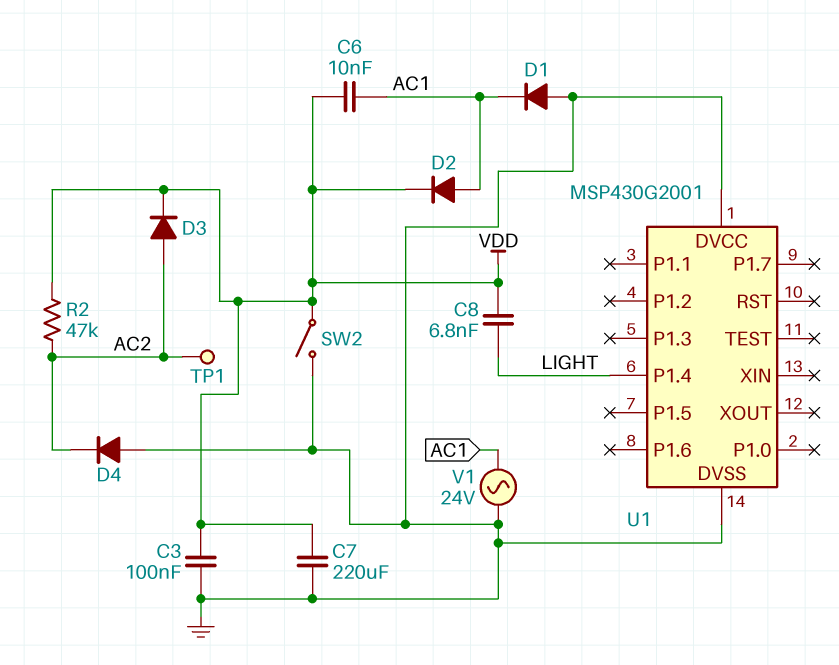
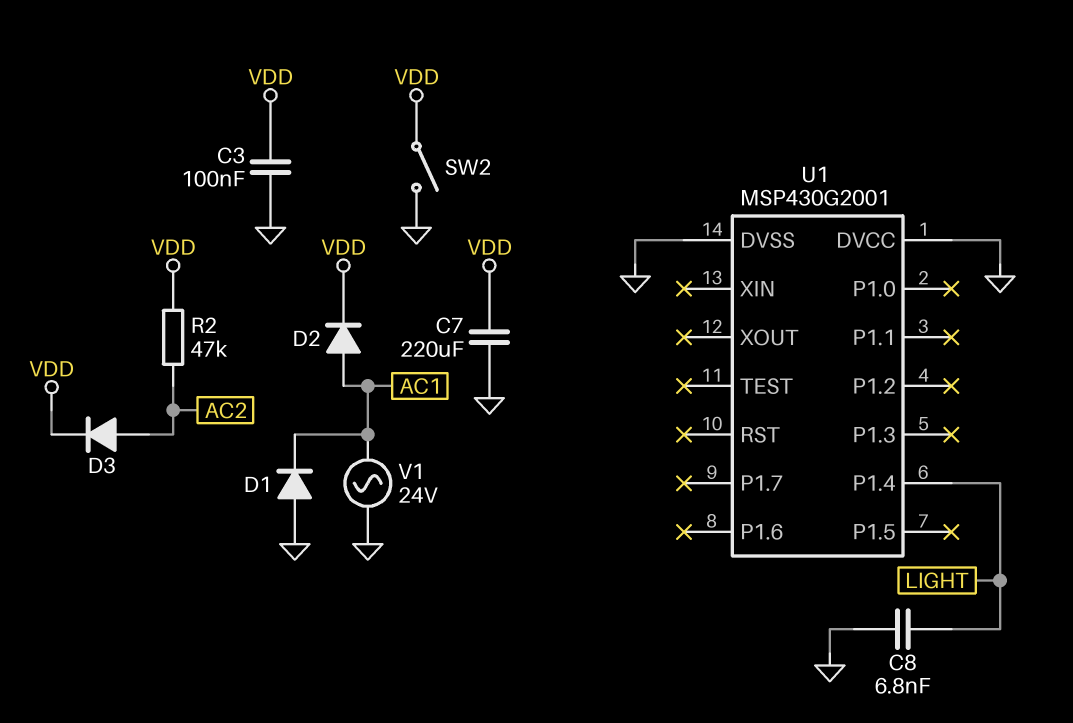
C6: 10nF (AC1, VDD) -> none
C8: 6.8nF (LIGHT, VDD) -> 6.8nF (GND, LIGHT)
D4: diode (A GND, K AC2) -> none
TP1: test point (AC2) -> none

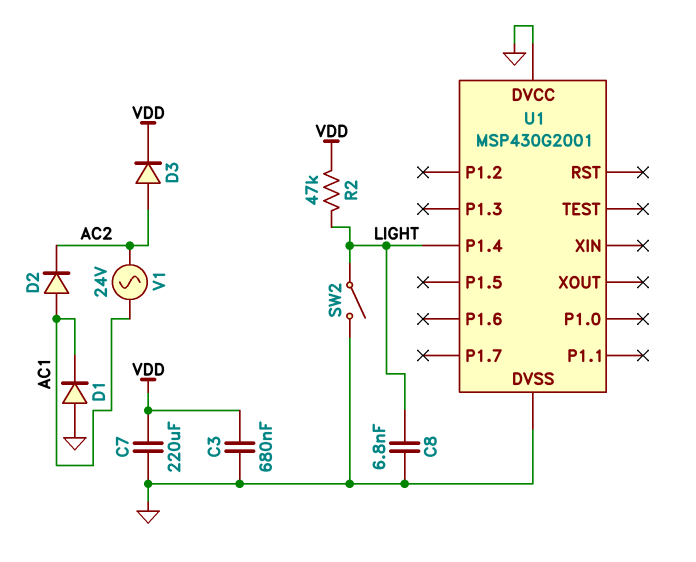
C3: 100nF (GND, VDD) -> 680nF (GND, VDD)
D2: diode (A AC1, K VDD) -> diode (A AC1, K AC2)
R2: 47k (AC2, VDD) -> 47k (LIGHT, VDD)
SW2: switch (GND, VDD) -> switch (GND, LIGHT)
V1: AC 24V (AC1, GND) -> AC 24V (AC1, AC2)

